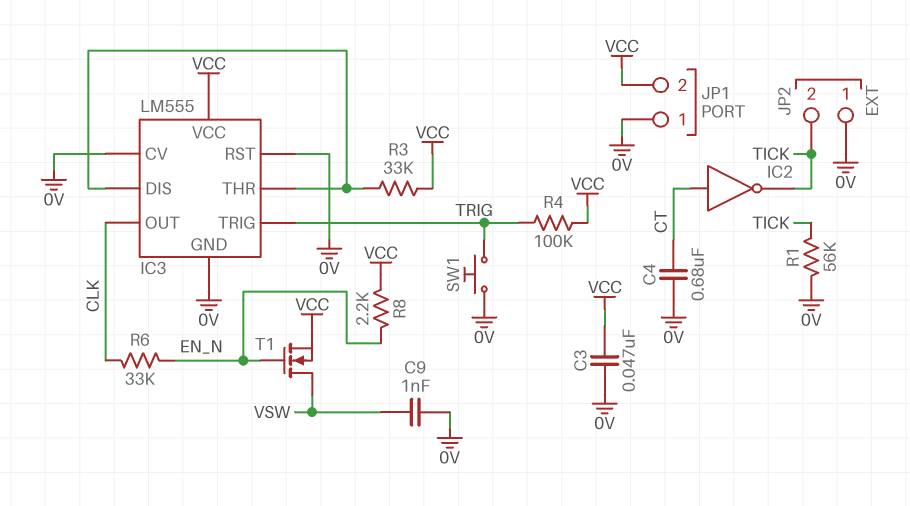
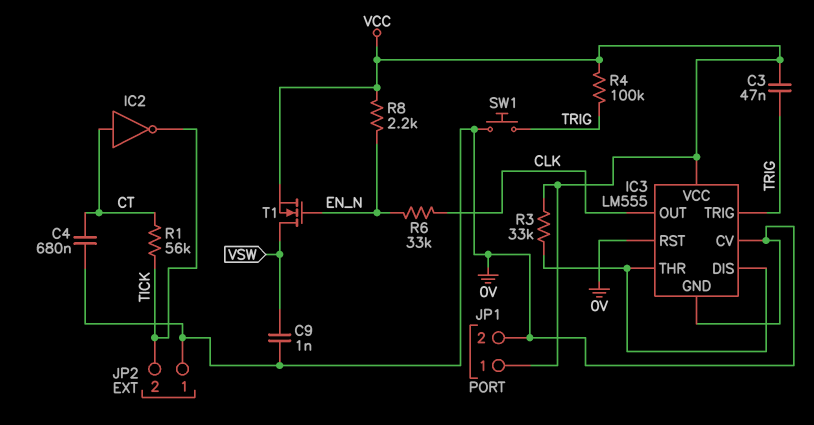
C3: 47nF (0V, VCC) -> 47nF (TRIG, VCC)
JP1 pin 1: 0V -> VCC
JP1 pin 2: VCC -> 0V
R1: 56k (0V, TICK) -> 56k (CT, TICK)

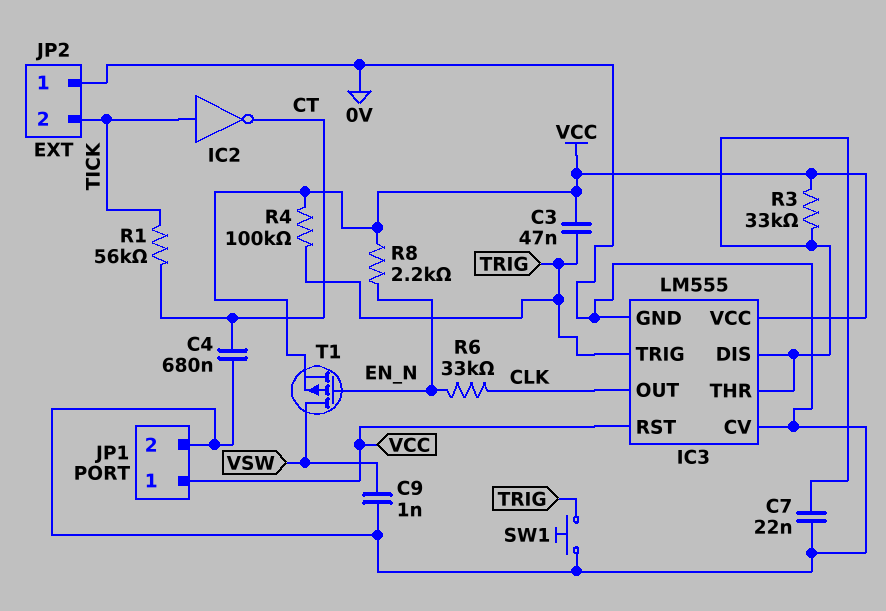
C7: none -> 22nF (0V, IC3/DIS)
IC2: NOT (in CT, out TICK) -> NOT (in TICK, out CT)
IC3 pin RST: 0V -> VCC
T1: NMOS (G EN_N, D VSW, S VCC) -> PMOS (G EN_N, D VSW, S VCC)

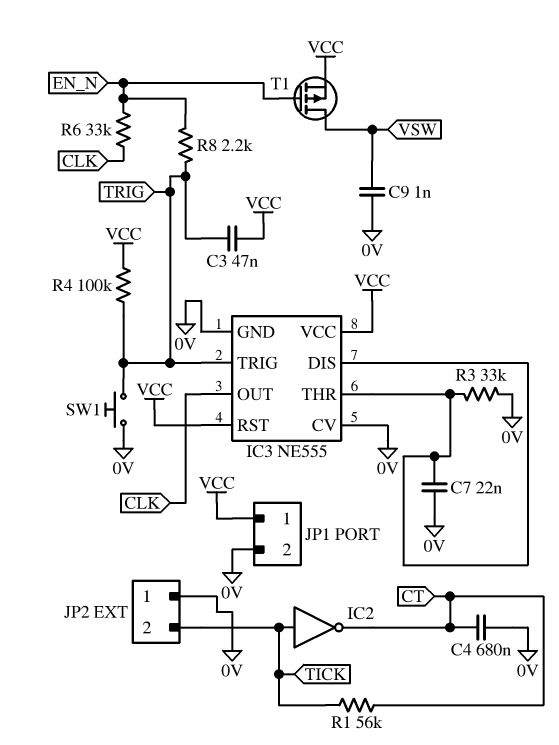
IC3: LM555 -> NE555
R3: 33k (IC3/DIS, VCC) -> 33k (0V, IC3/DIS)
R8: 2.2k (EN_N, VCC) -> 2.2k (EN_N, TRIG)

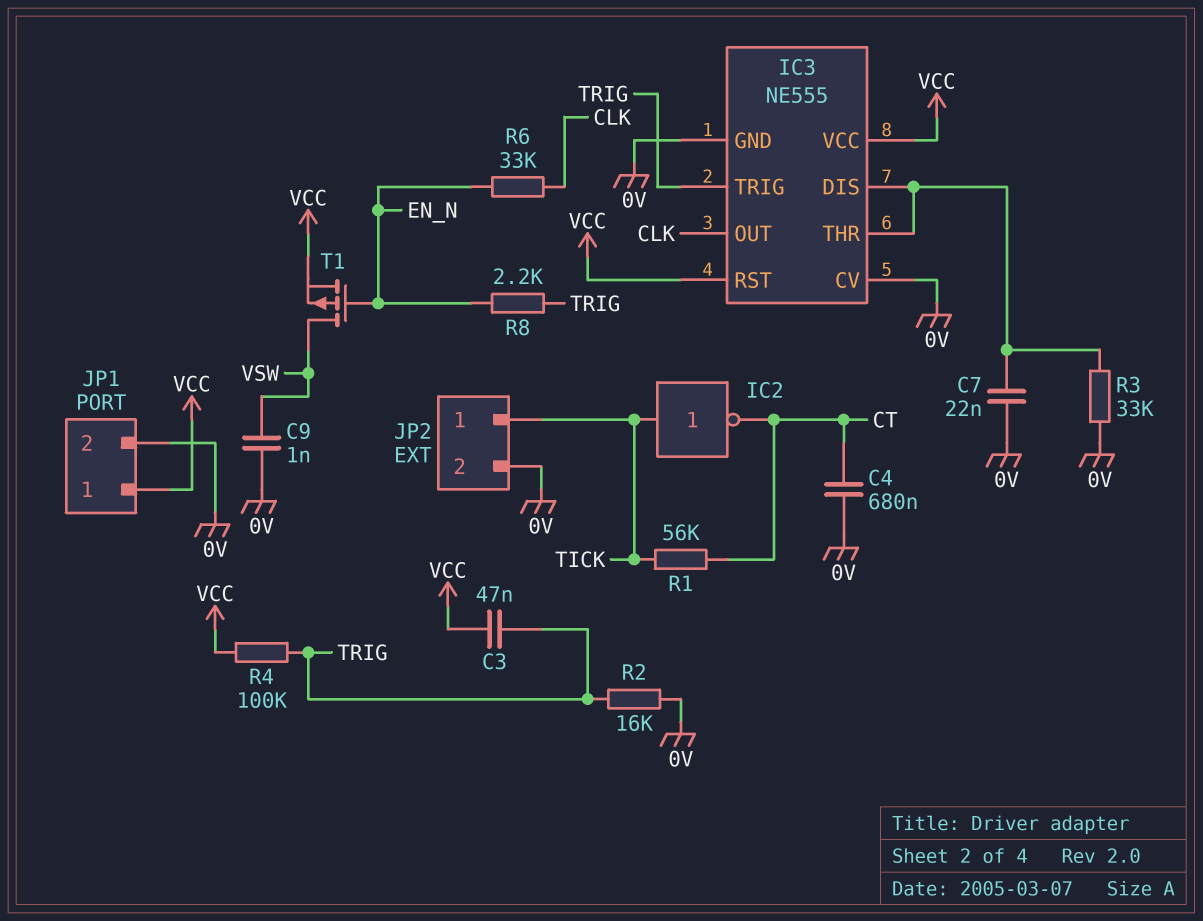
JP2 pin 1: 0V -> TICK
JP2 pin 2: TICK -> 0V
R2: none -> 16k (0V, TRIG)
SW1: button (0V, TRIG) -> none

